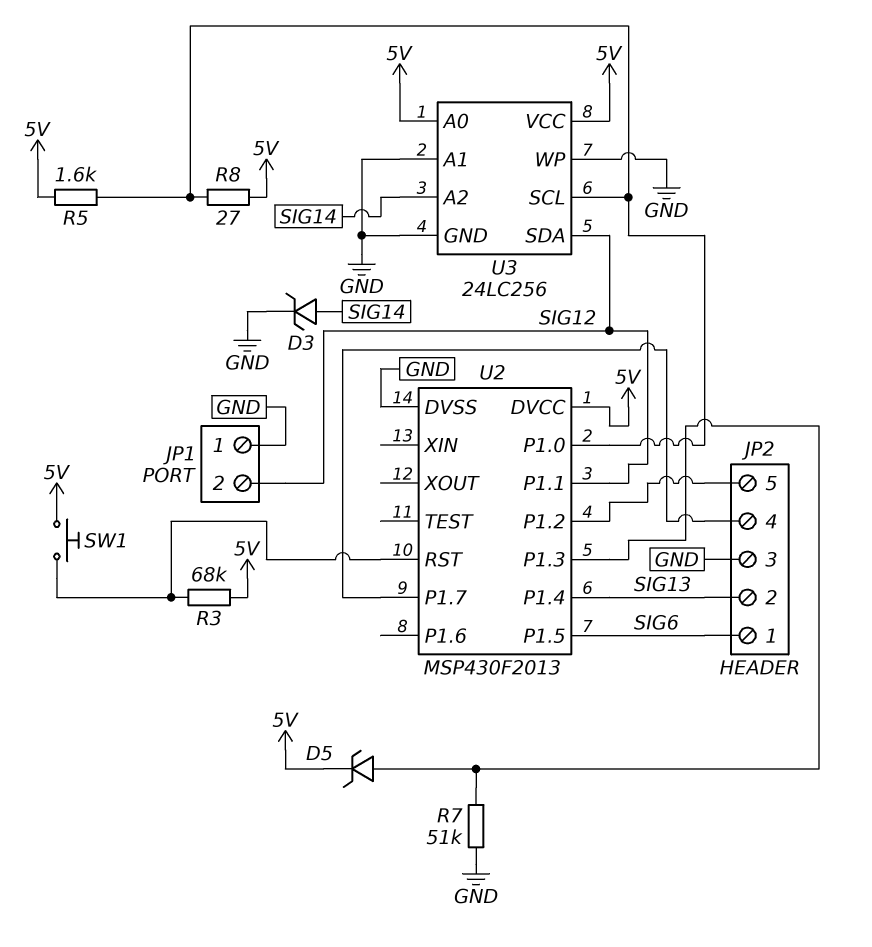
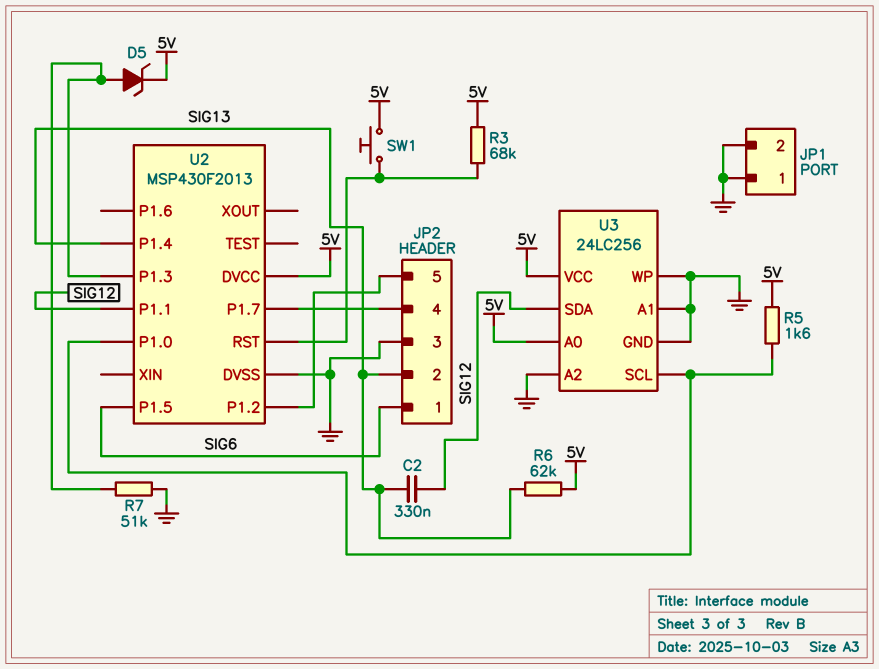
C2: none -> 330nF (SIG12, SIG13)
D3: zener (A SIG14, K GND) -> none
JP1 pin 2: SIG12 -> GND
R6: none -> 62k (5V, SIG13)
R8: 27 (5V, U2/P1.0) -> none
U3 pin A2: SIG14 -> GND

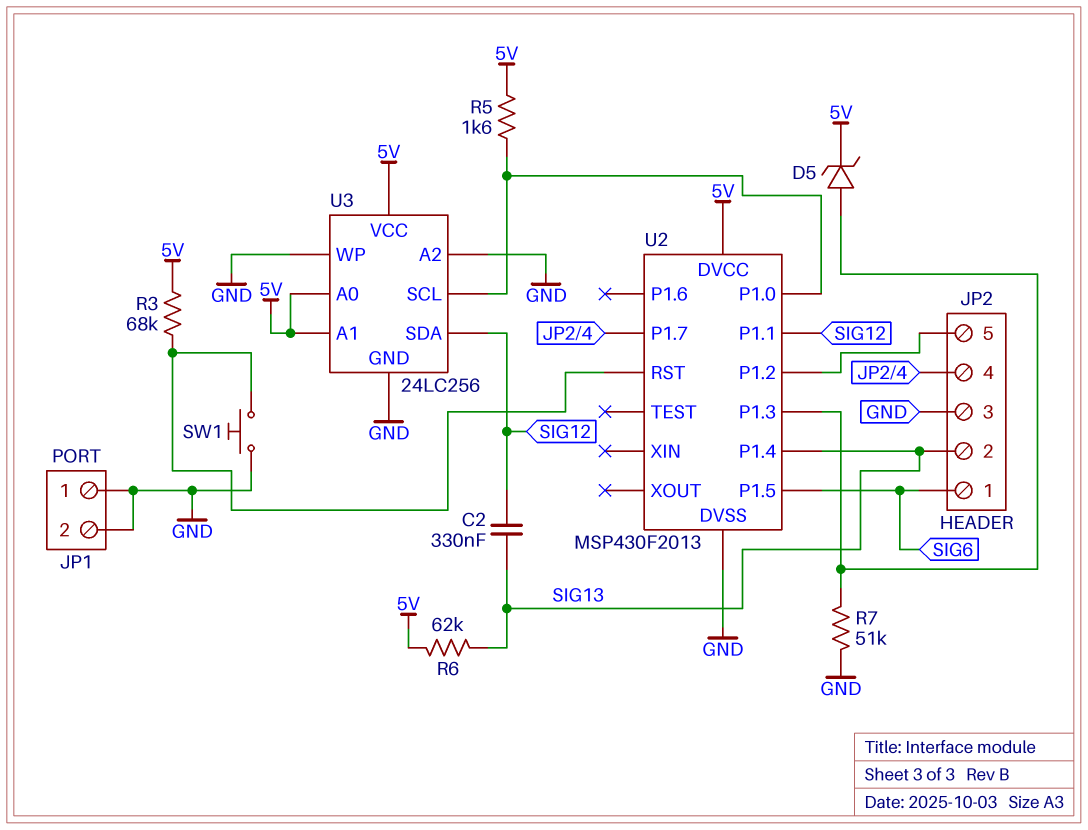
SW1: button (5V, U2/RST) -> button (GND, U2/RST)
U3 pin A1: GND -> 5V

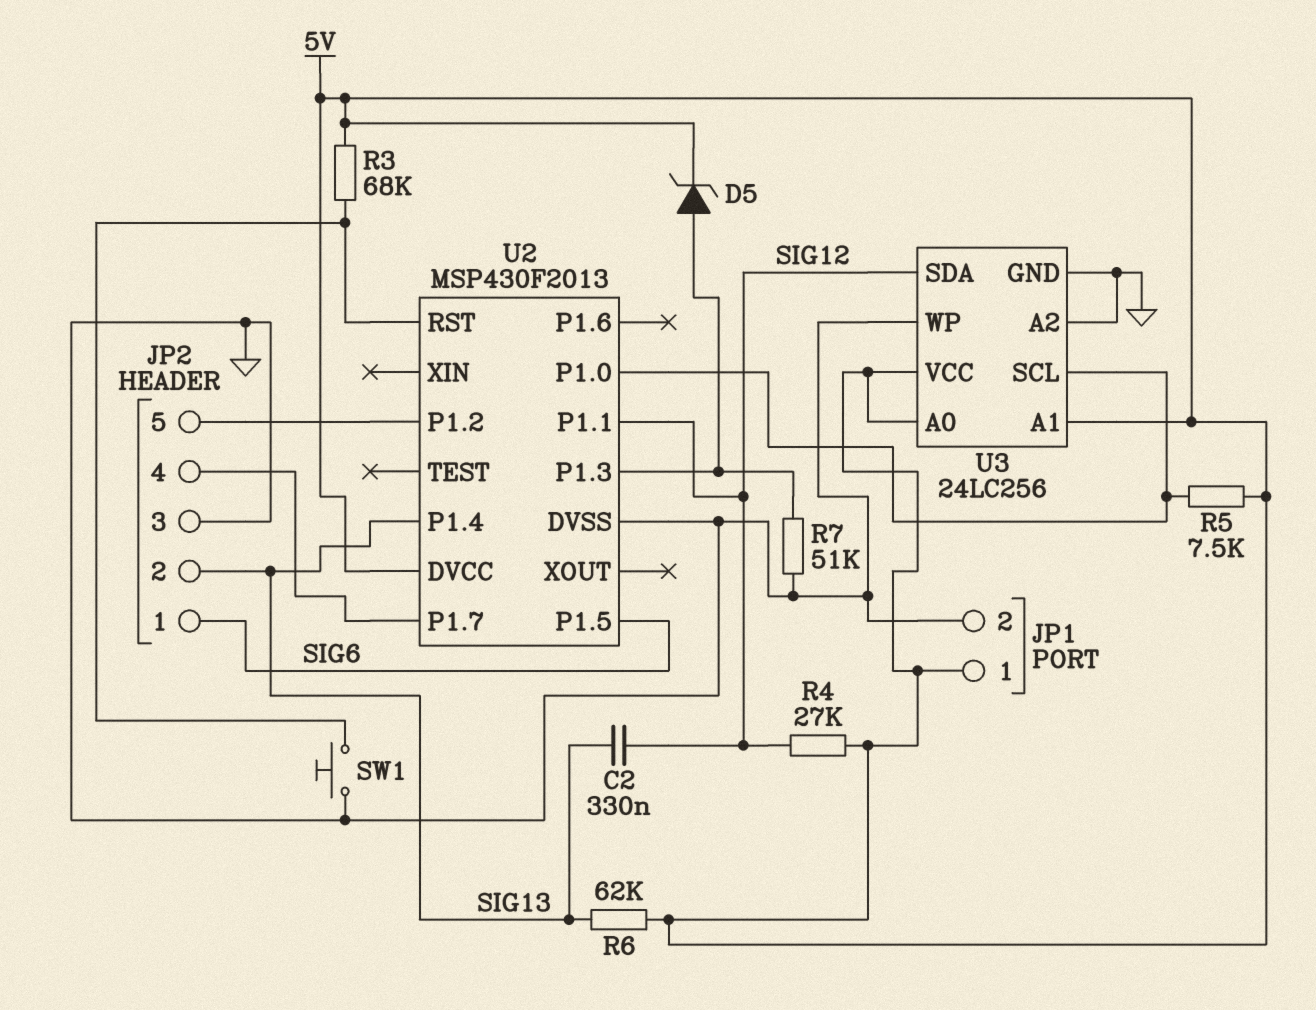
JP1 pin 1: GND -> 5V
R4: none -> 27k (5V, SIG12)
R5: 1.6k (5V, U2/P1.0) -> 7.5k (5V, U2/P1.0)

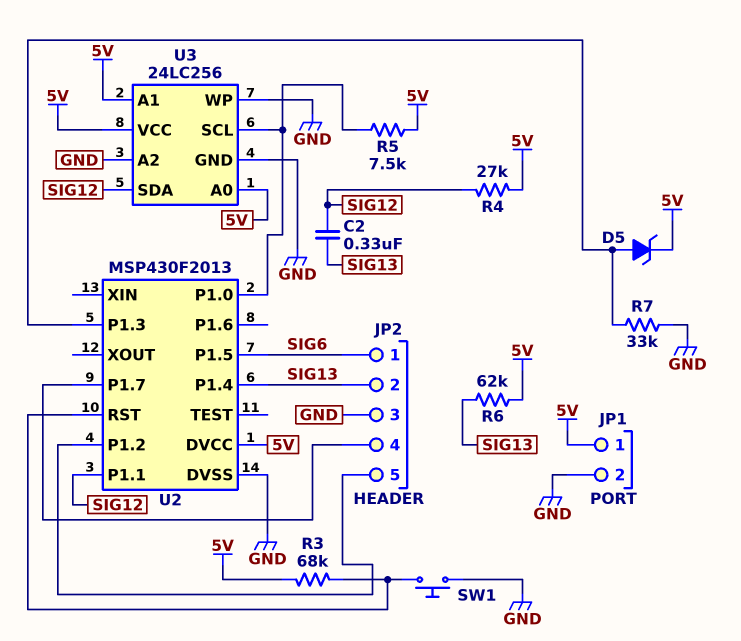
R7: 51k (GND, U2/P1.3) -> 33k (GND, U2/P1.3)

